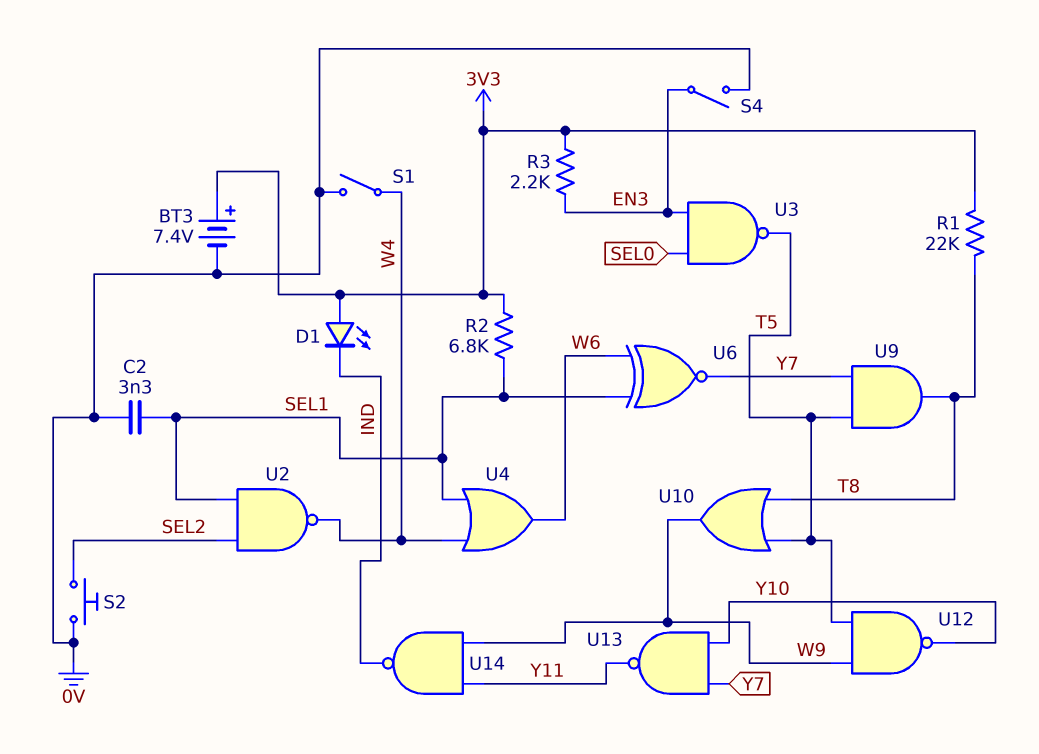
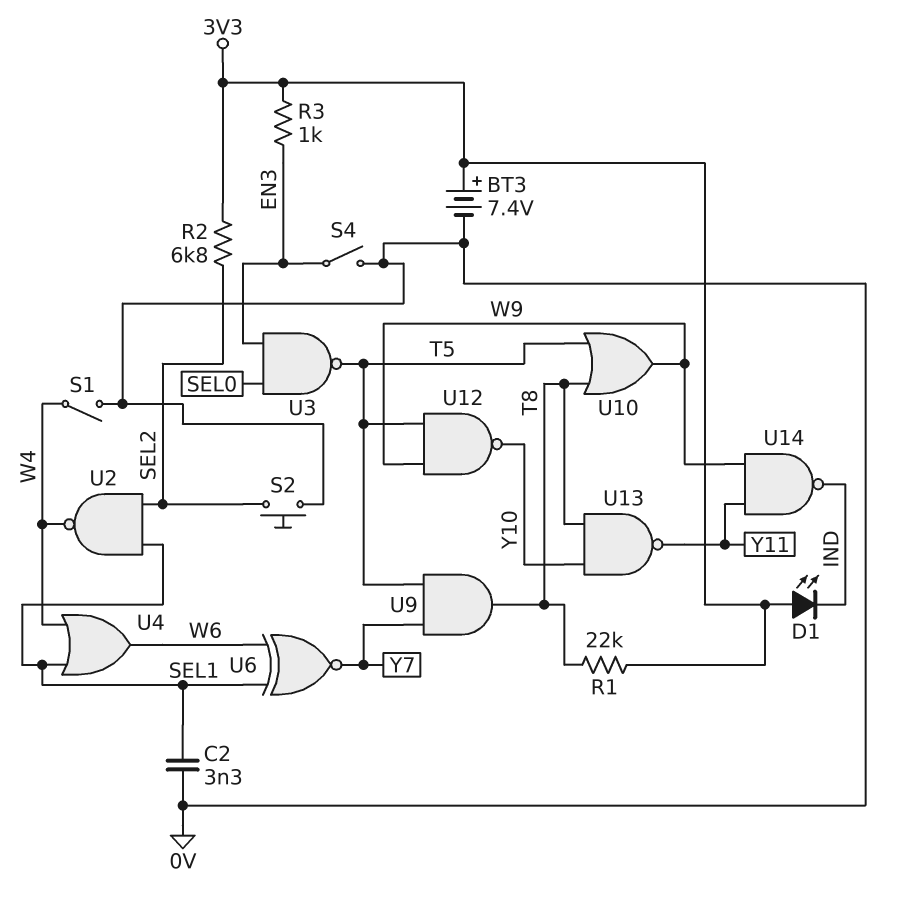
R2: 6.8k (3V3, SEL1) -> 6.8k (3V3, SEL2)
R3: 2.2k (3V3, EN3) -> 1k (3V3, EN3)
U13: NAND (in Y7, in Y10, out Y11) -> NAND (in T8, in Y10, out Y11)

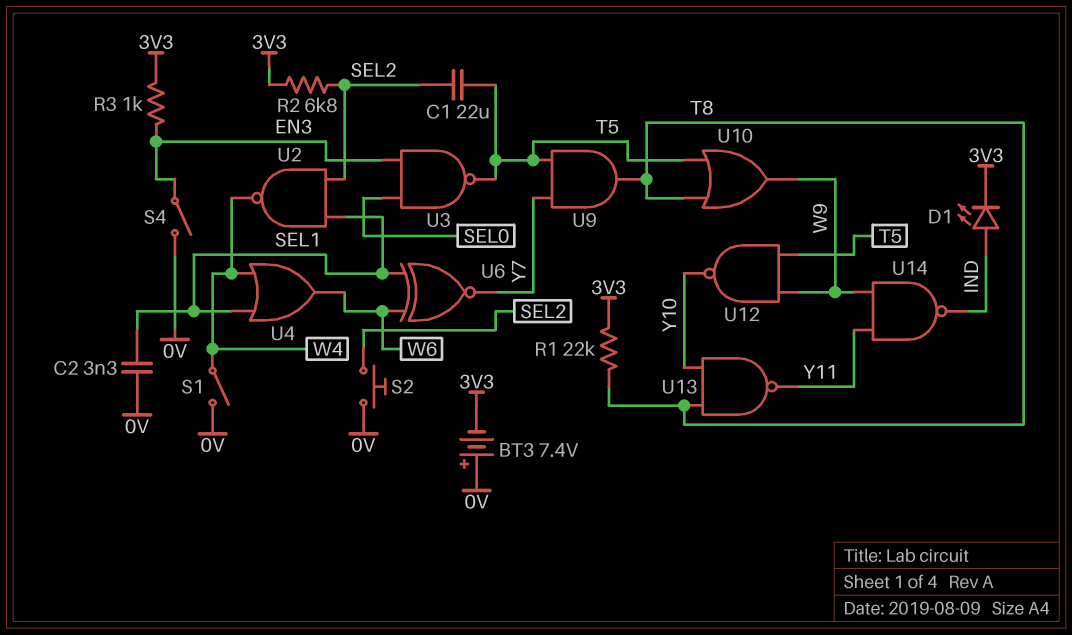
BT3: 7.4V (plus 3V3, minus 0V) -> 7.4V (plus 0V, minus 3V3)
C1: none -> 22uF (SEL2, T5)
D1: LED (A 3V3, K IND) -> LED (A IND, K 3V3)

